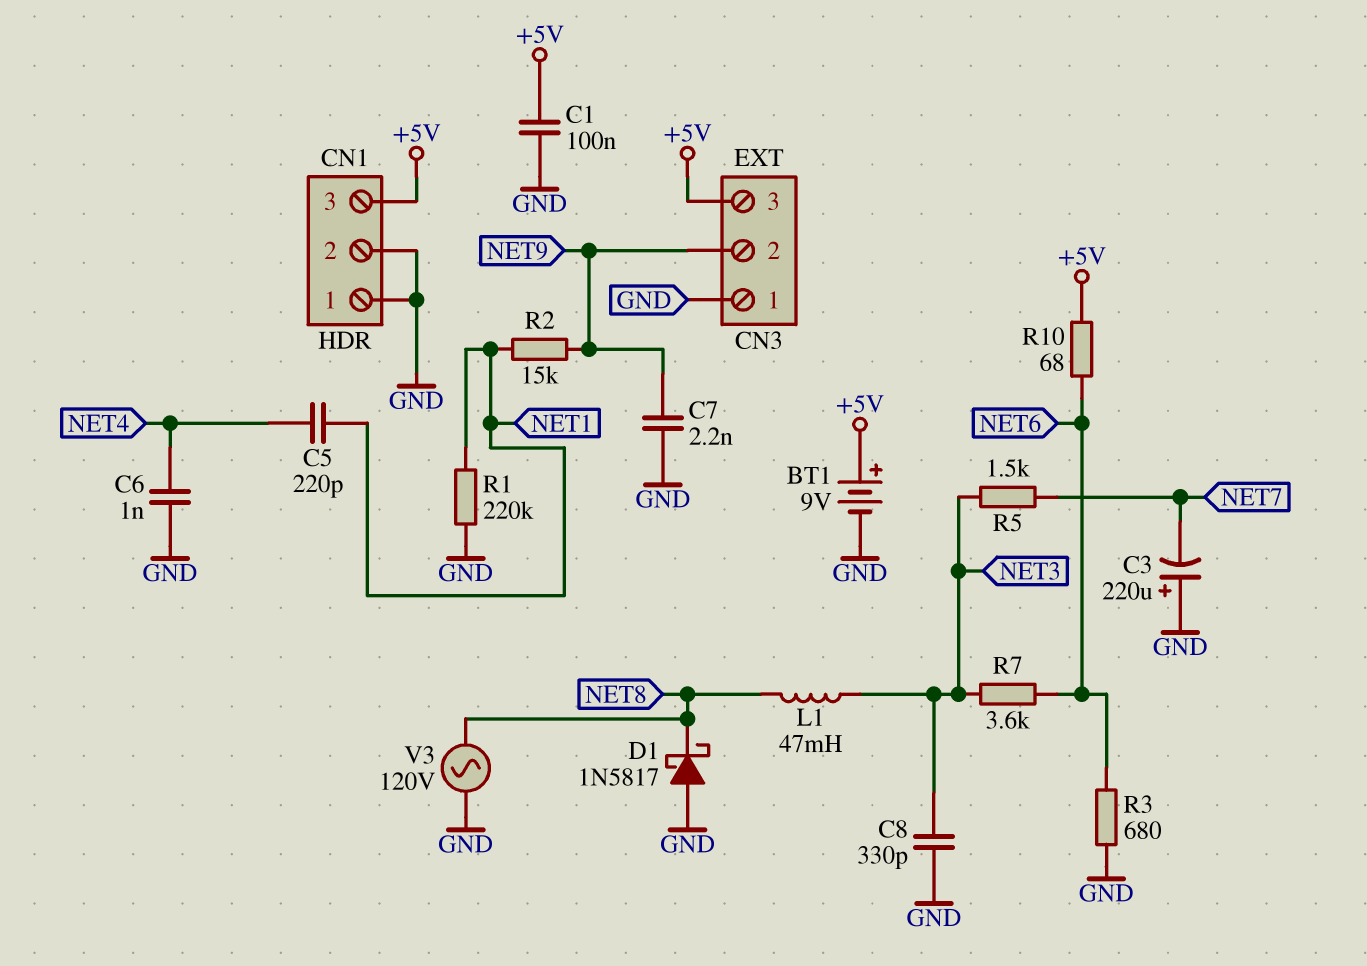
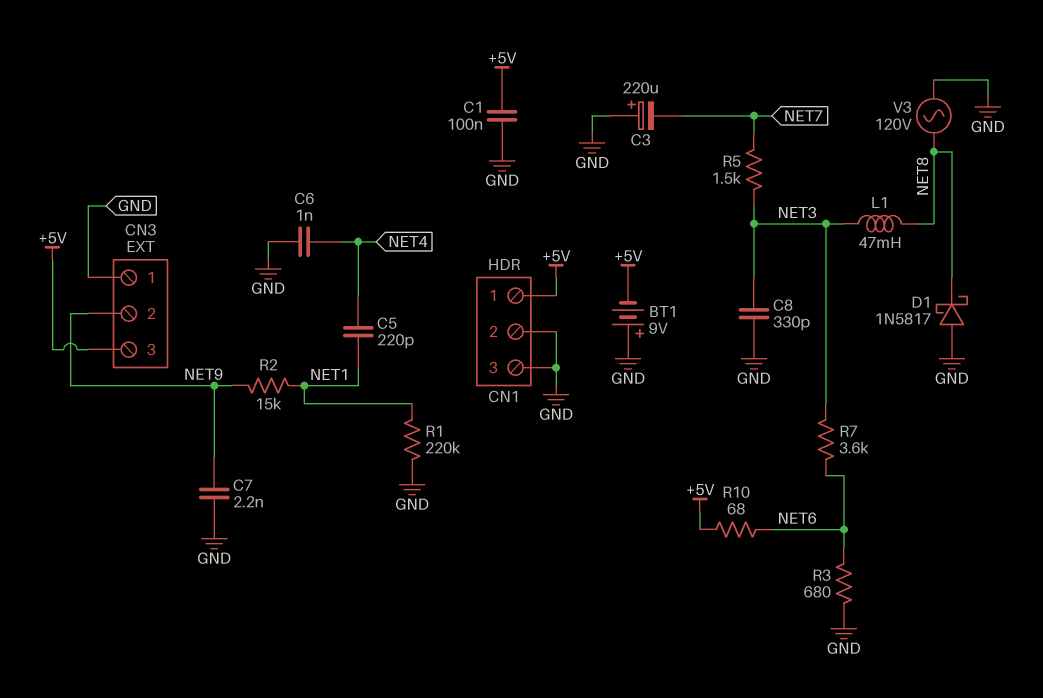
BT1: 9V (plus +5V, minus GND) -> 9V (plus GND, minus +5V)
CN1 pin 1: GND -> +5V
CN1 pin 3: +5V -> GND

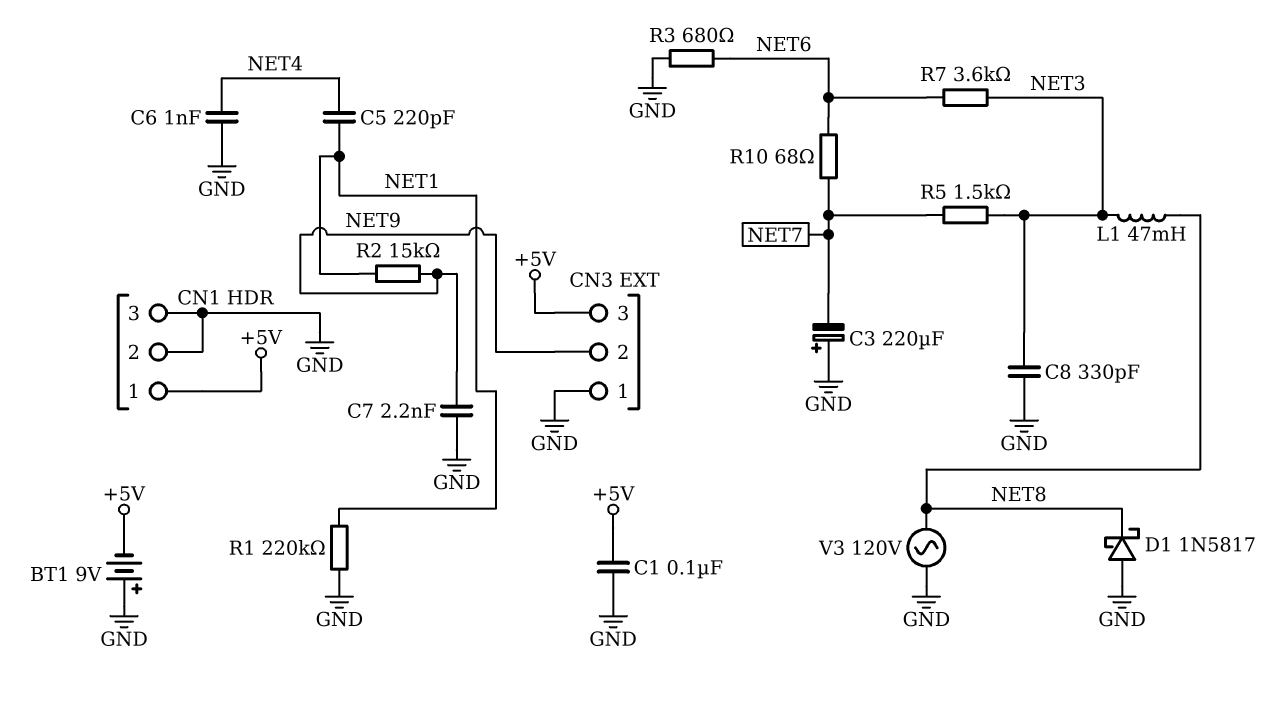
R10: 68 (+5V, NET6) -> 68 (NET6, NET7)

